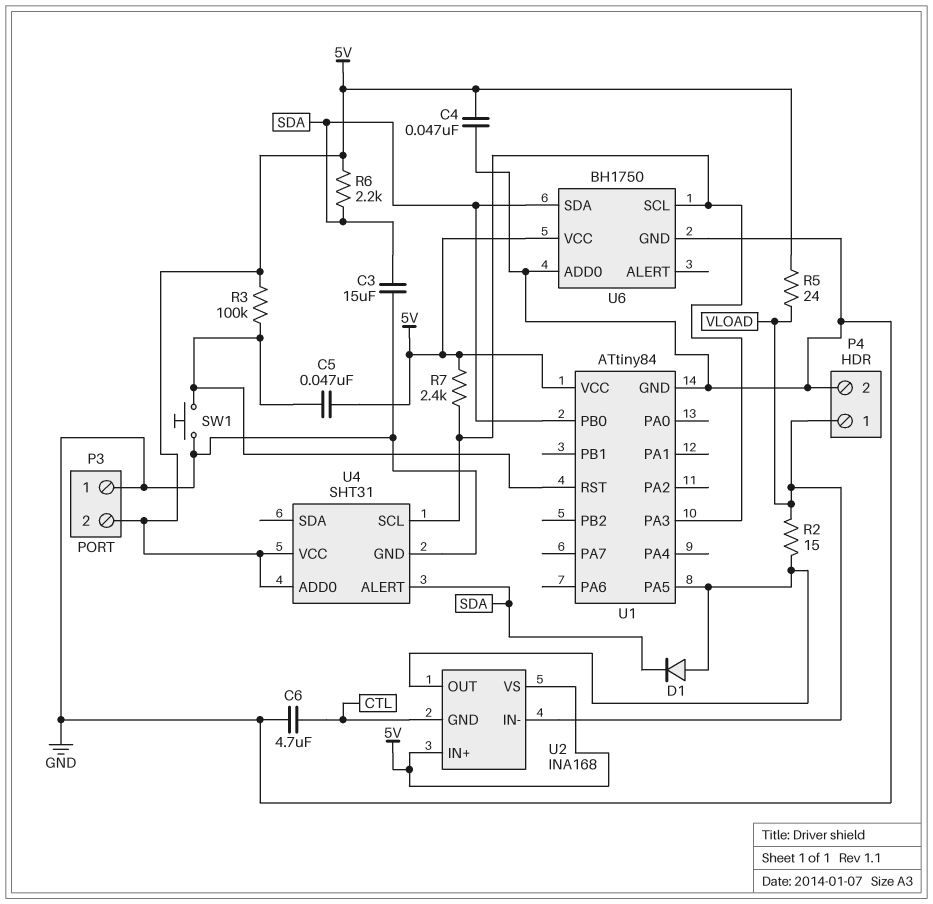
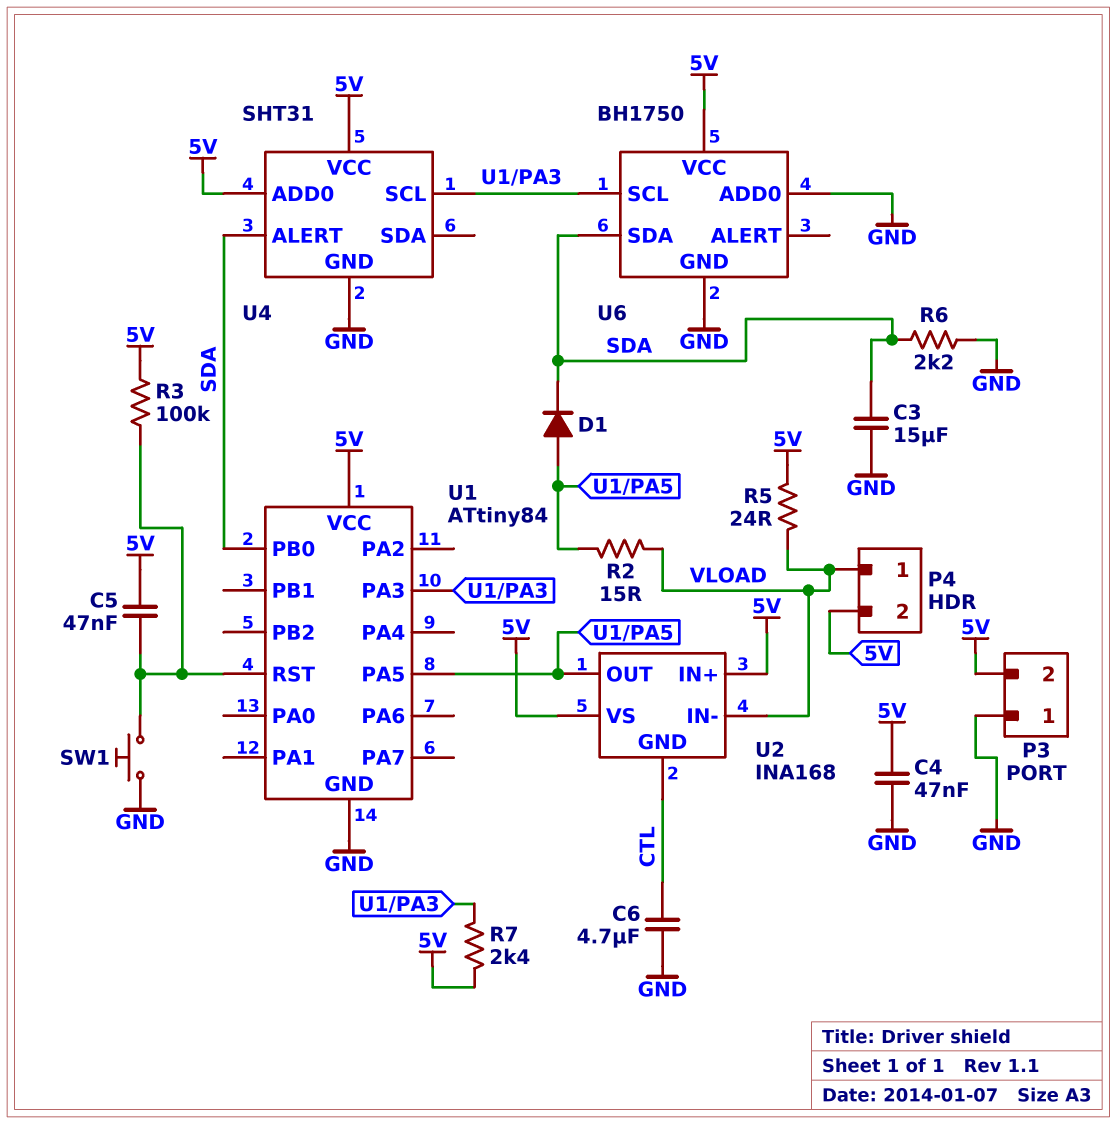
P4 pin 2: GND -> 5V
R6: 2.2k (5V, SDA) -> 2.2k (GND, SDA)

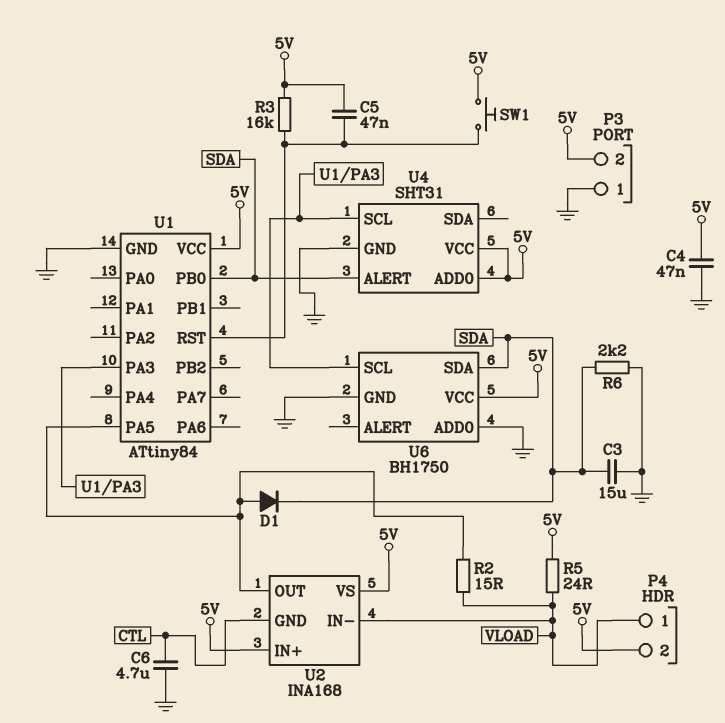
R3: 100k (5V, U1/RST) -> 16k (5V, U1/RST)
R7: 2.4k (5V, U1/PA3) -> none
SW1: button (GND, U1/RST) -> button (5V, U1/RST)

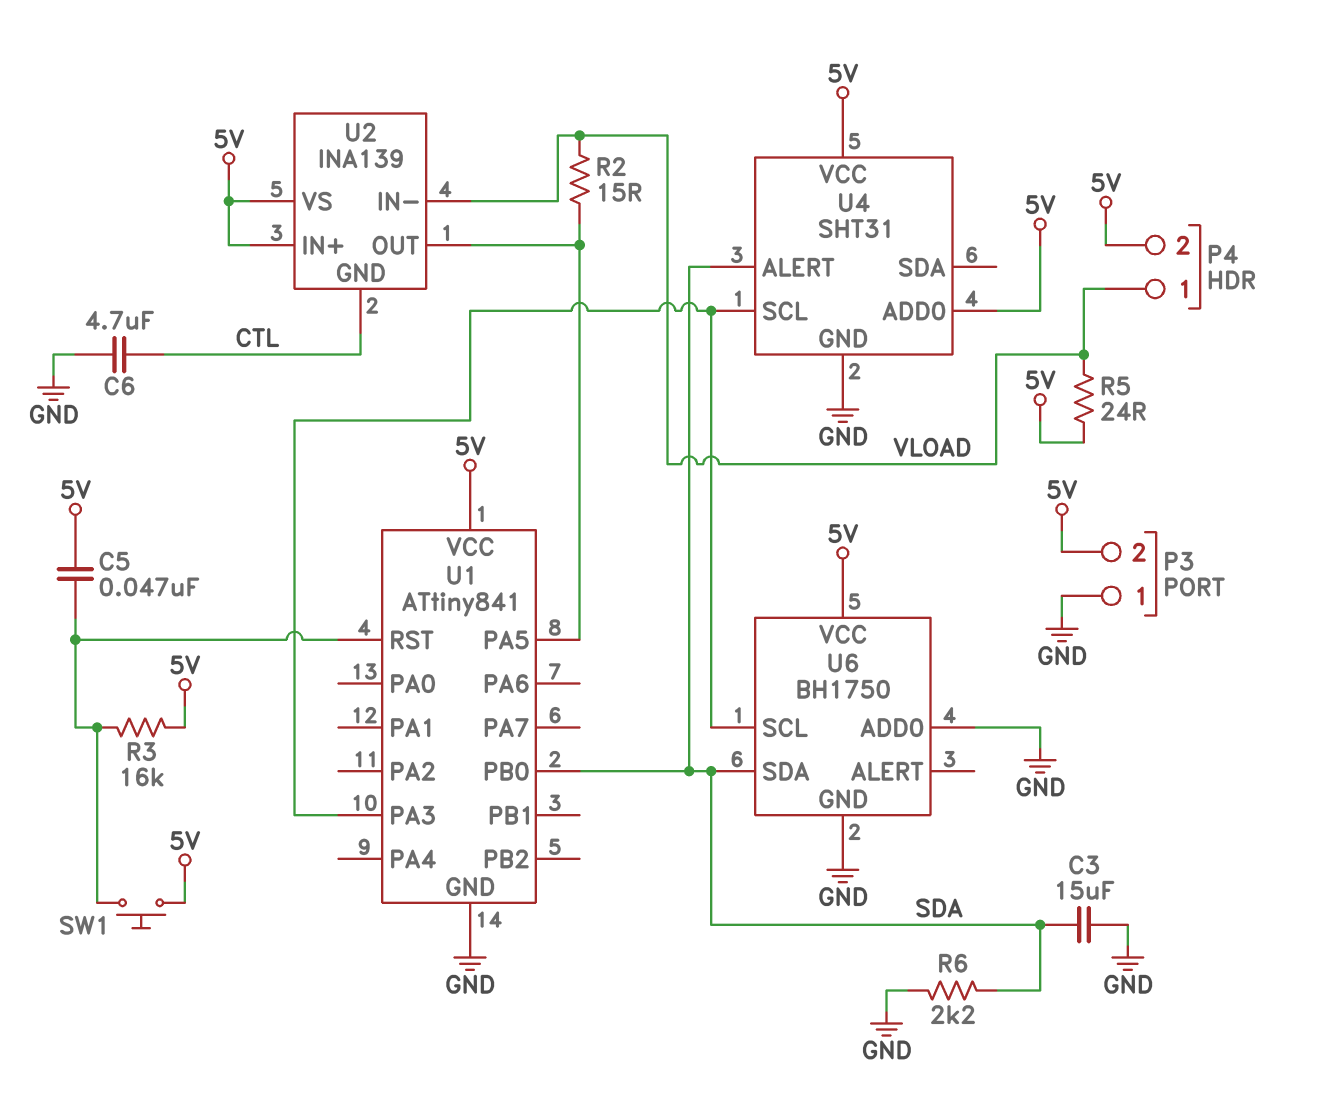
C4: 47nF (5V, GND) -> none
D1: diode (A U1/PA5, K SDA) -> none
U1: ATtiny84 -> ATtiny841
U2: INA168 -> INA139

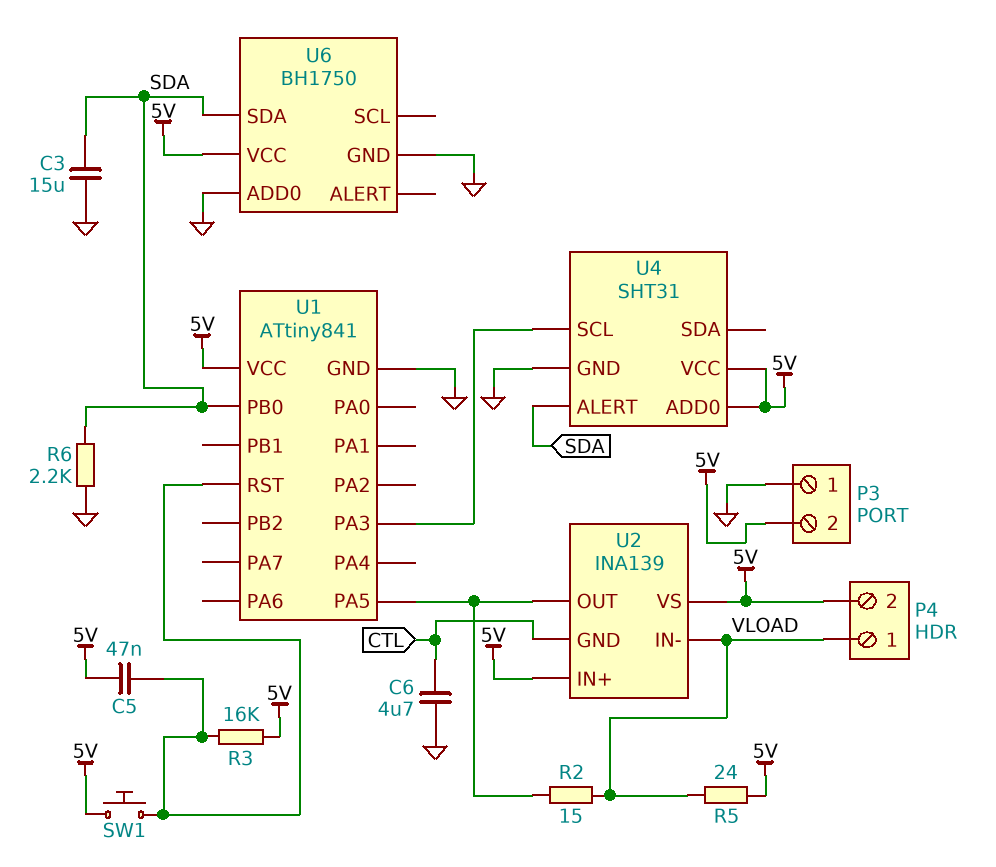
U6 pin SCL: U1/PA3 -> none

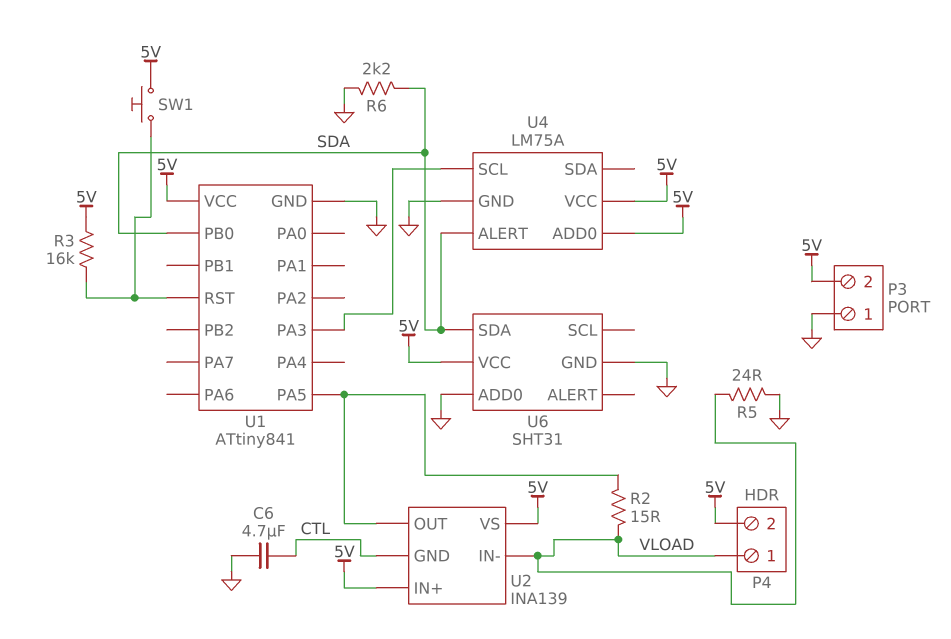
C3: 15uF (GND, SDA) -> none
C5: 47nF (5V, U1/RST) -> none
R5: 24 (5V, VLOAD) -> 24 (GND, VLOAD)
U4: SHT31 -> LM75A
U6: BH1750 -> SHT31

